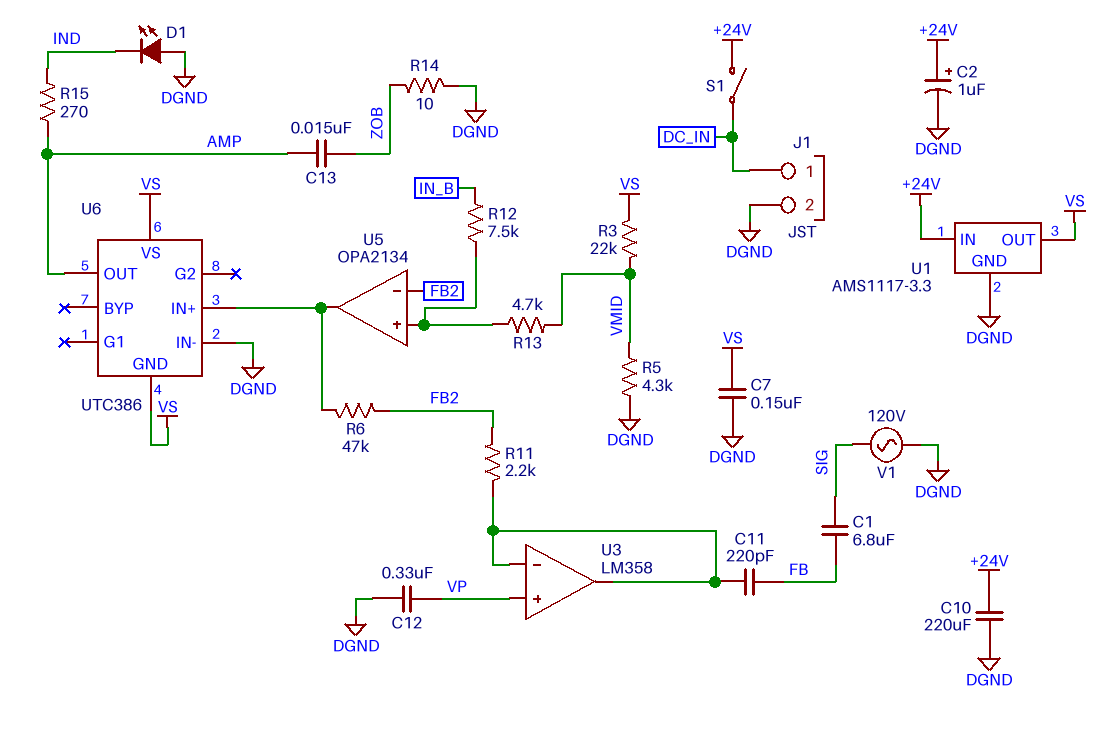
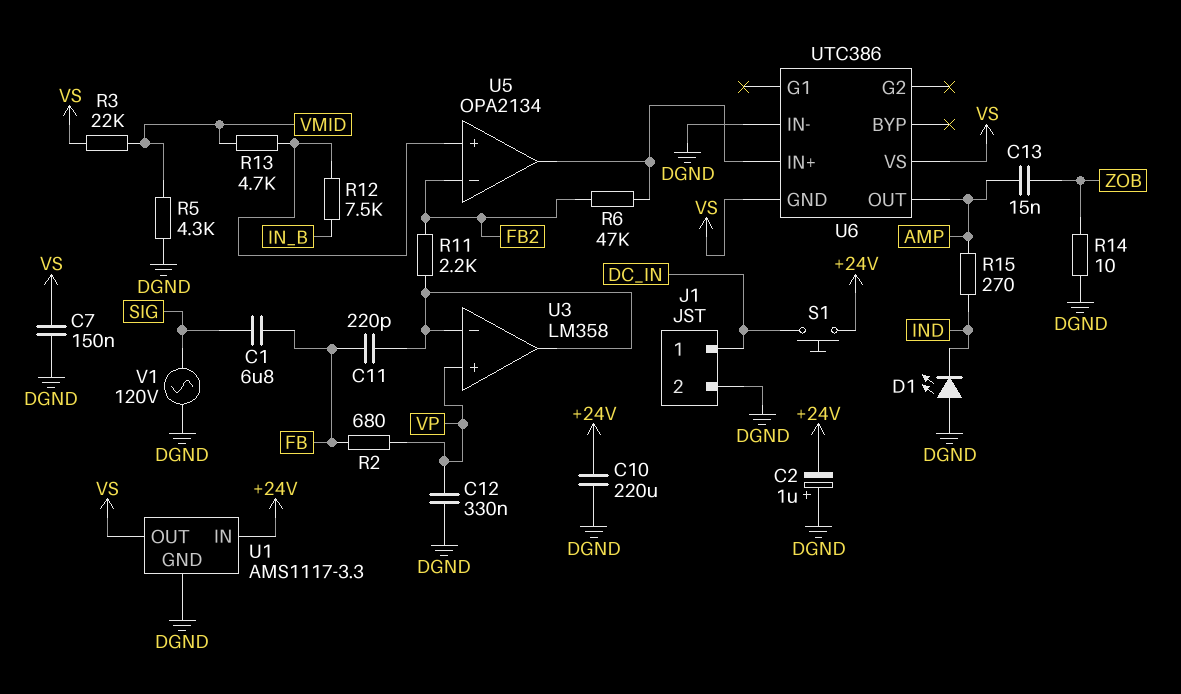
C2: 1uF (plus +24V, minus DGND) -> 1uF (plus DGND, minus +24V)
R2: none -> 680 (FB, VP)
S1: switch (+24V, DC_IN) -> button (+24V, DC_IN)

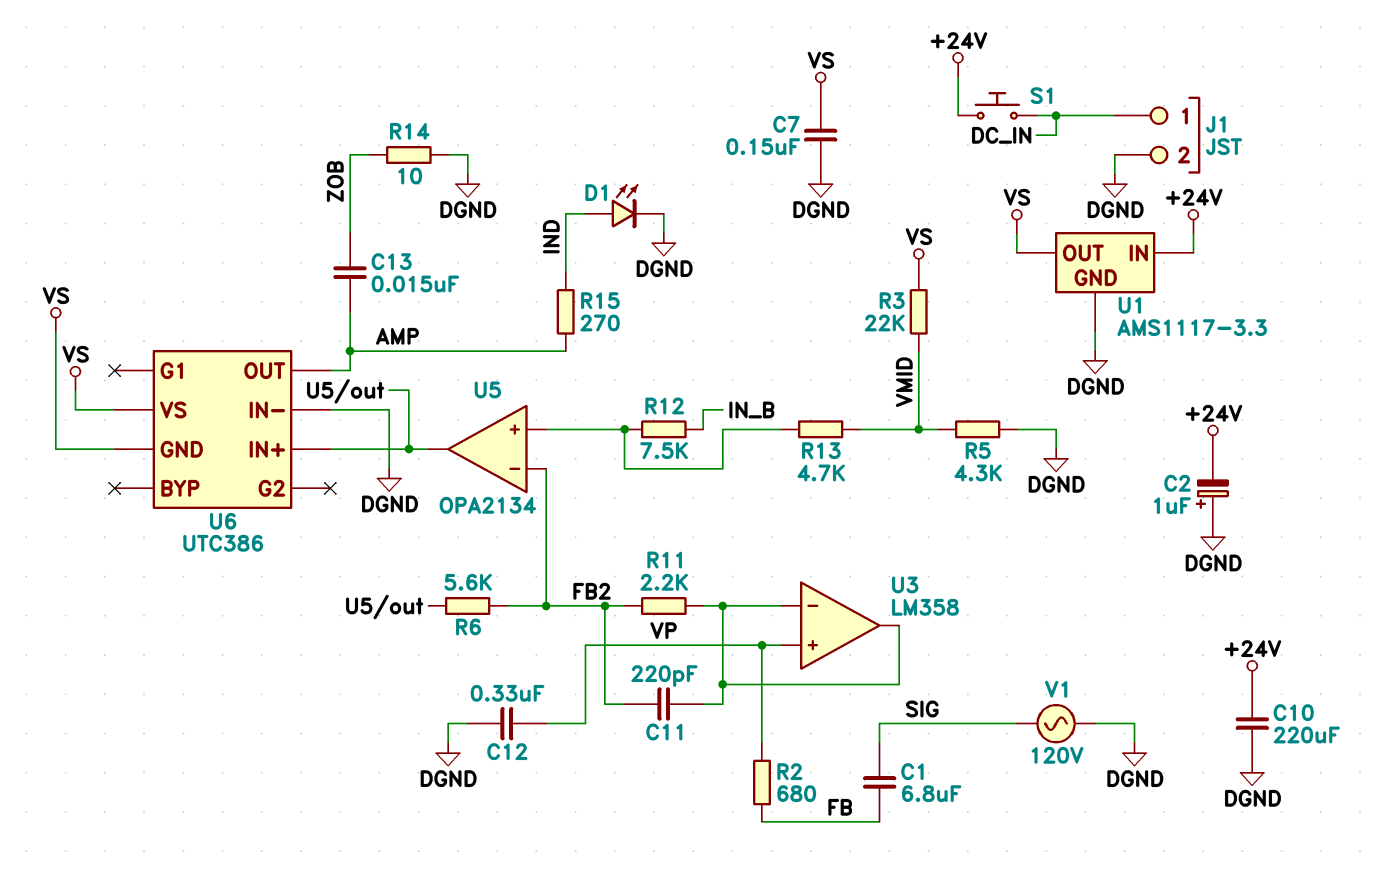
C11: 220pF (FB, U3/in-) -> 220pF (FB2, U3/in-)
D1: LED (A DGND, K IND) -> LED (A IND, K DGND)
R6: 47k (FB2, U5/out) -> 5.6k (FB2, U5/out)

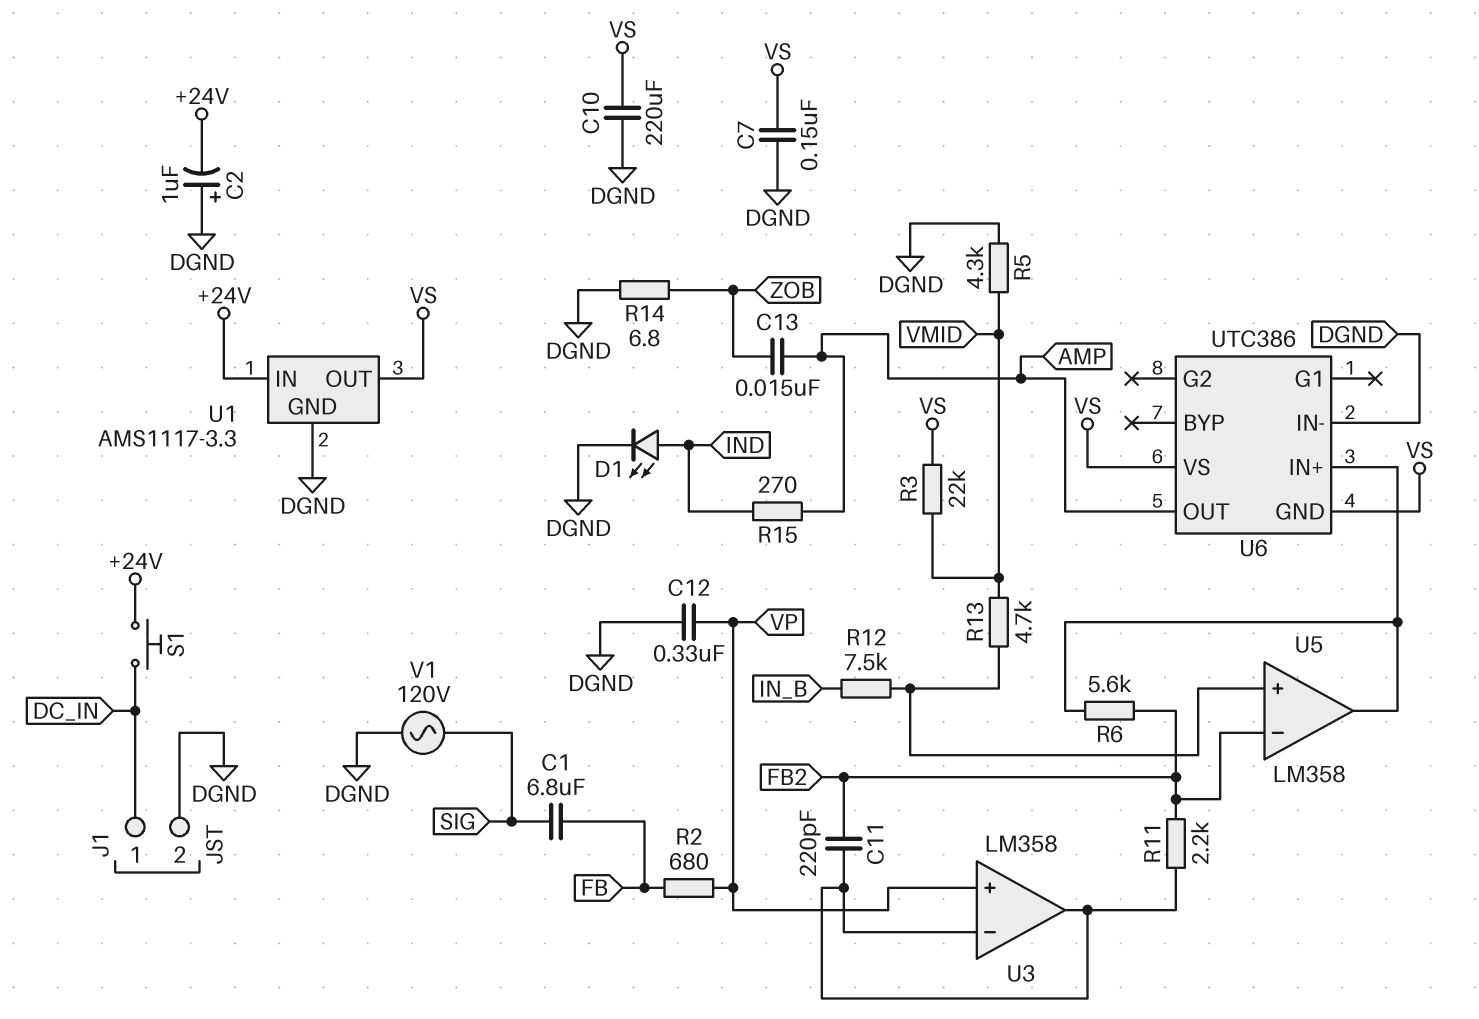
C10: 220uF (+24V, DGND) -> 220uF (DGND, VS)
R14: 10 (DGND, ZOB) -> 6.8 (DGND, ZOB)
U5: OPA2134 -> LM358

